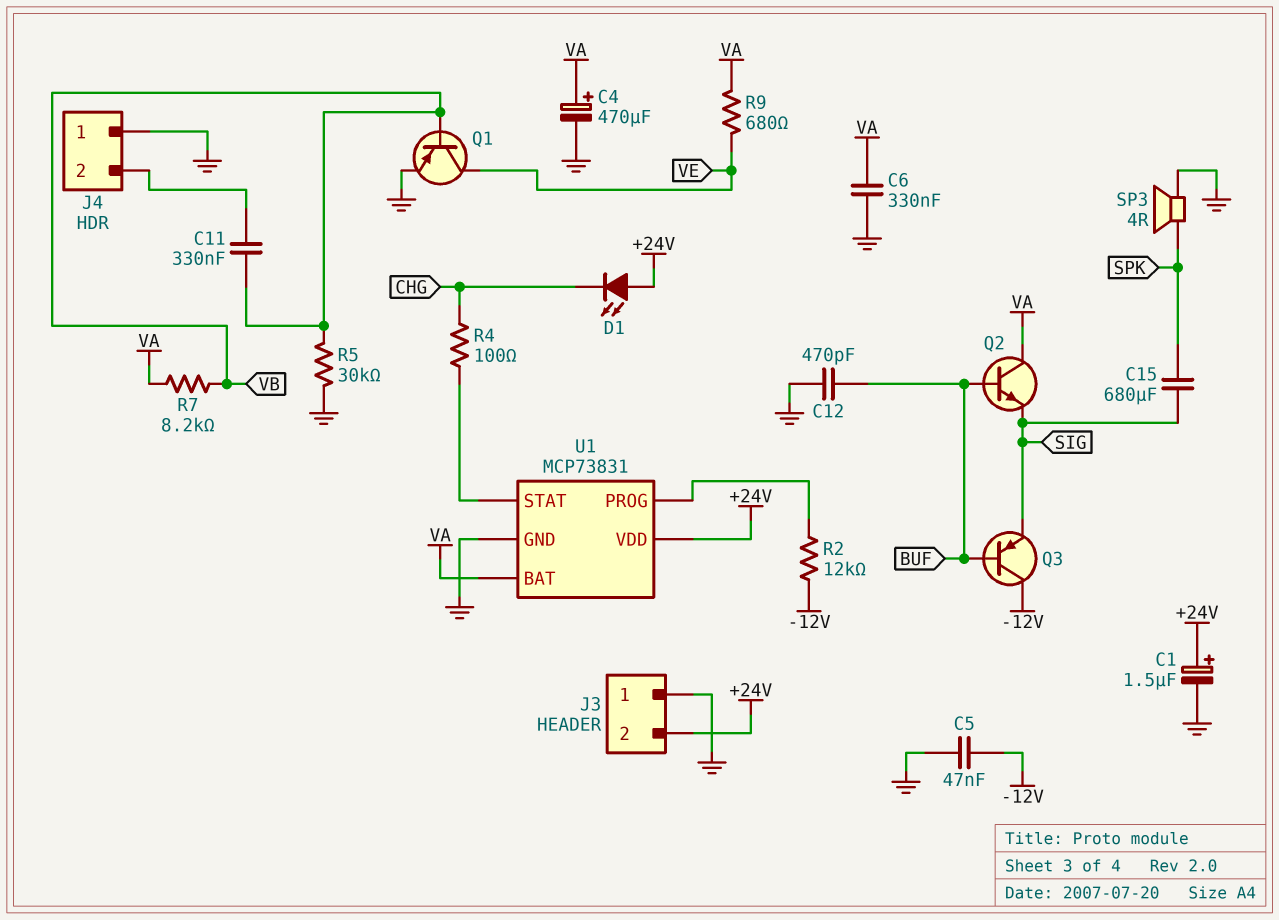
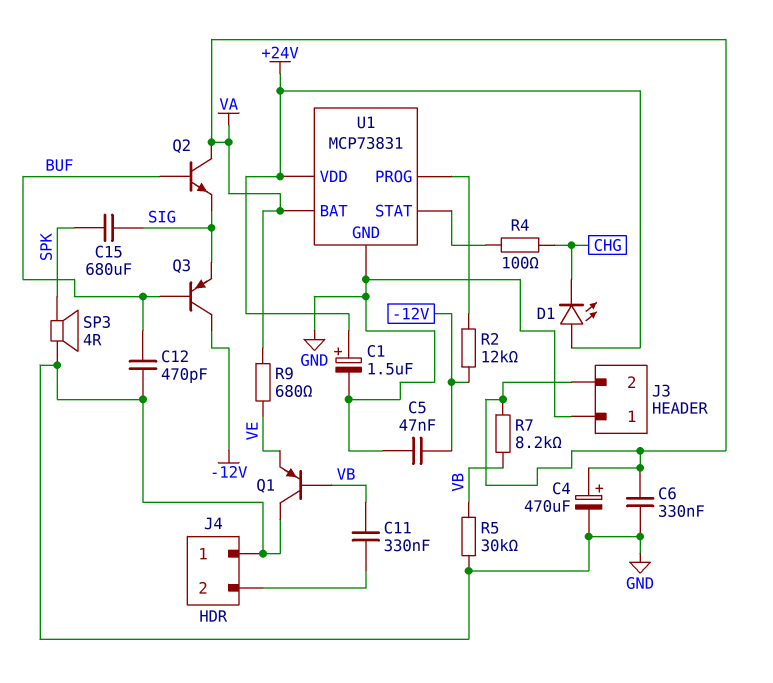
J3 pin 2: +24V -> VA
Q1: PNP (B VB, C VE, E GND) -> PNP (B VB, C GND, E VE)

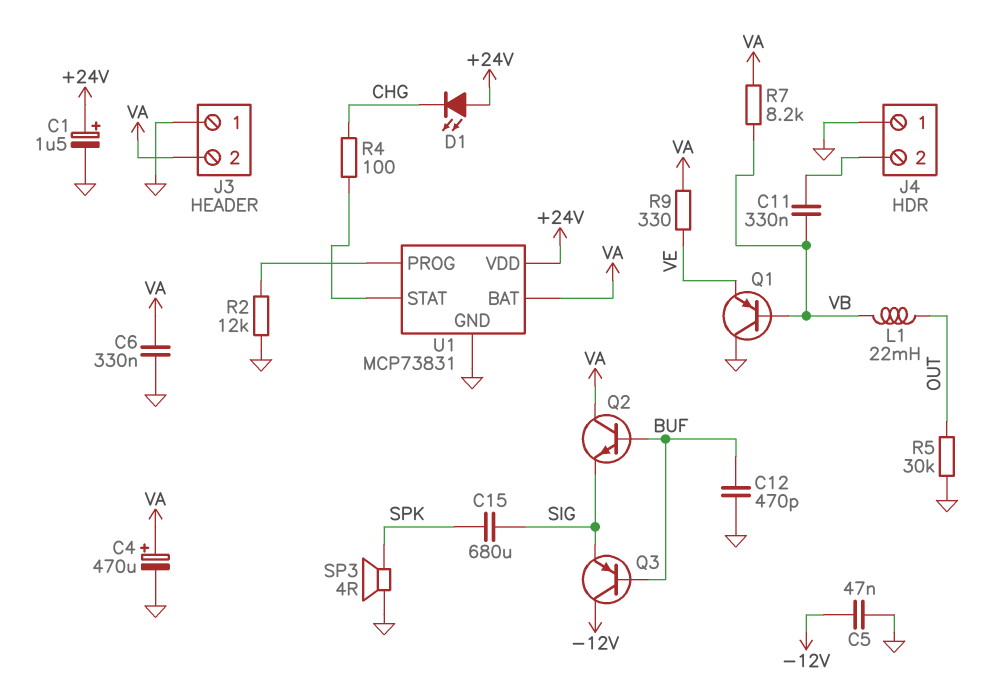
L1: none -> 22mH (OUT, VB)
R2: 12k (-12V, U1/PROG) -> 12k (GND, U1/PROG)
R5: 30k (GND, VB) -> 30k (GND, OUT)
R9: 680 (VA, VE) -> 330 (VA, VE)

